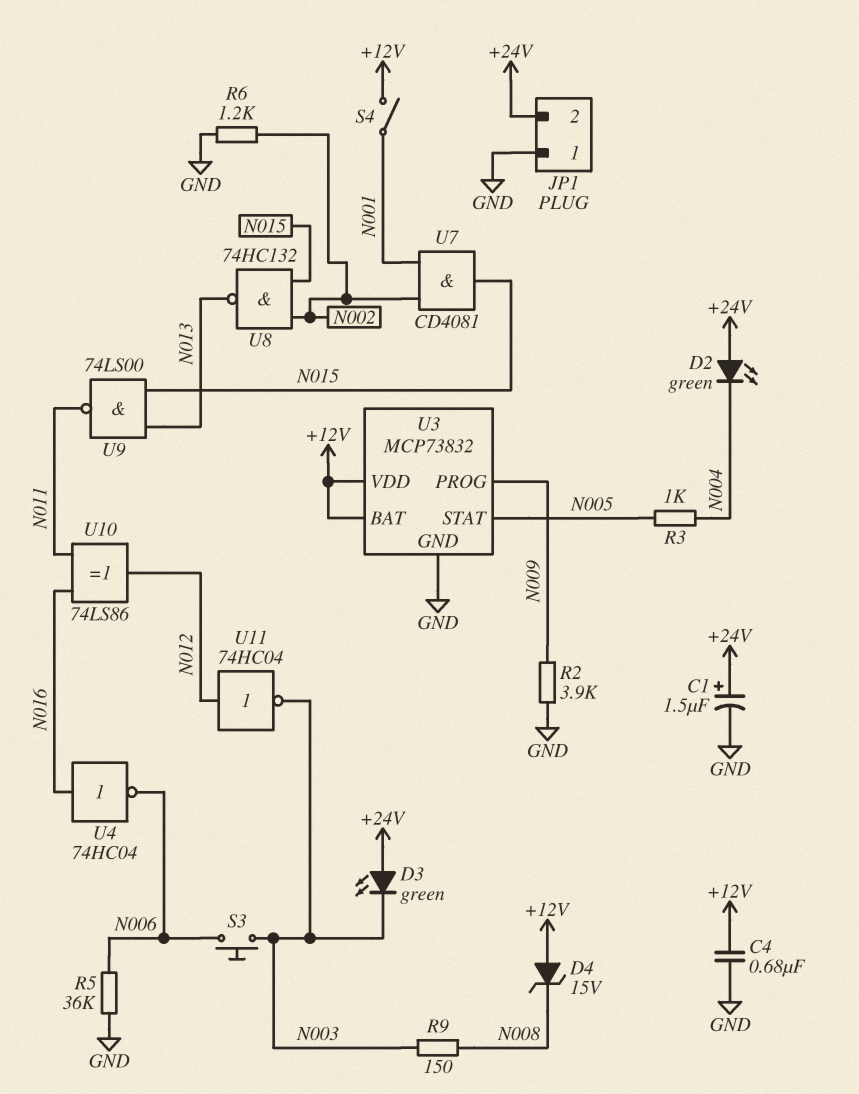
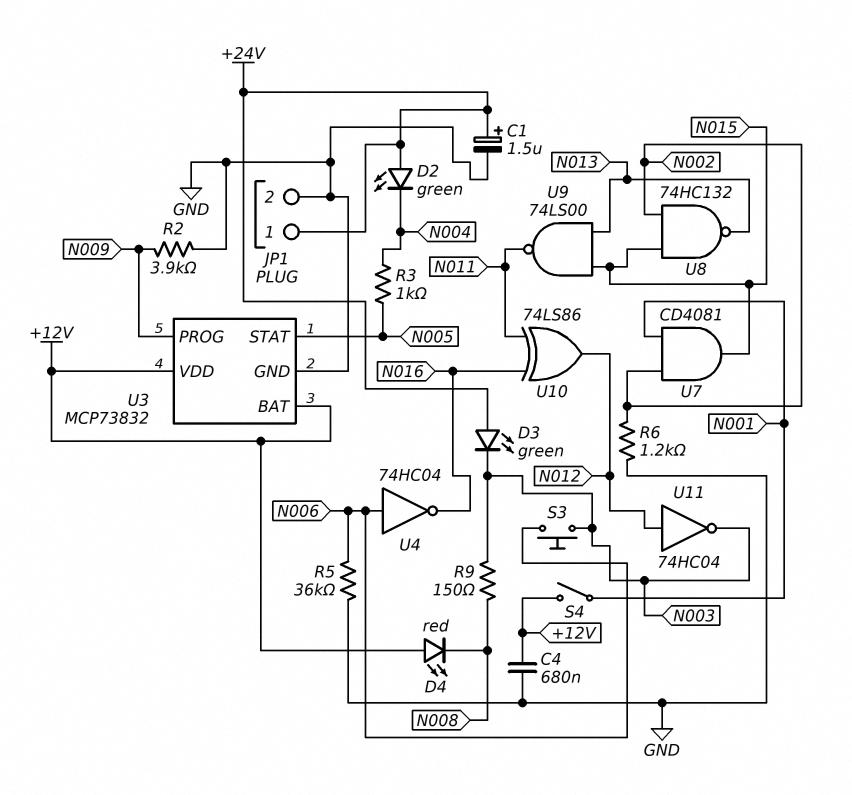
D4: zener 15V (A +12V, K N008) -> LED red (A +12V, K N008)
JP1 pin 1: GND -> +24V
JP1 pin 2: +24V -> GND
U4: NOT 74HC04 (in N016, out N006) -> NOT 74HC04 (in N006, out N016)

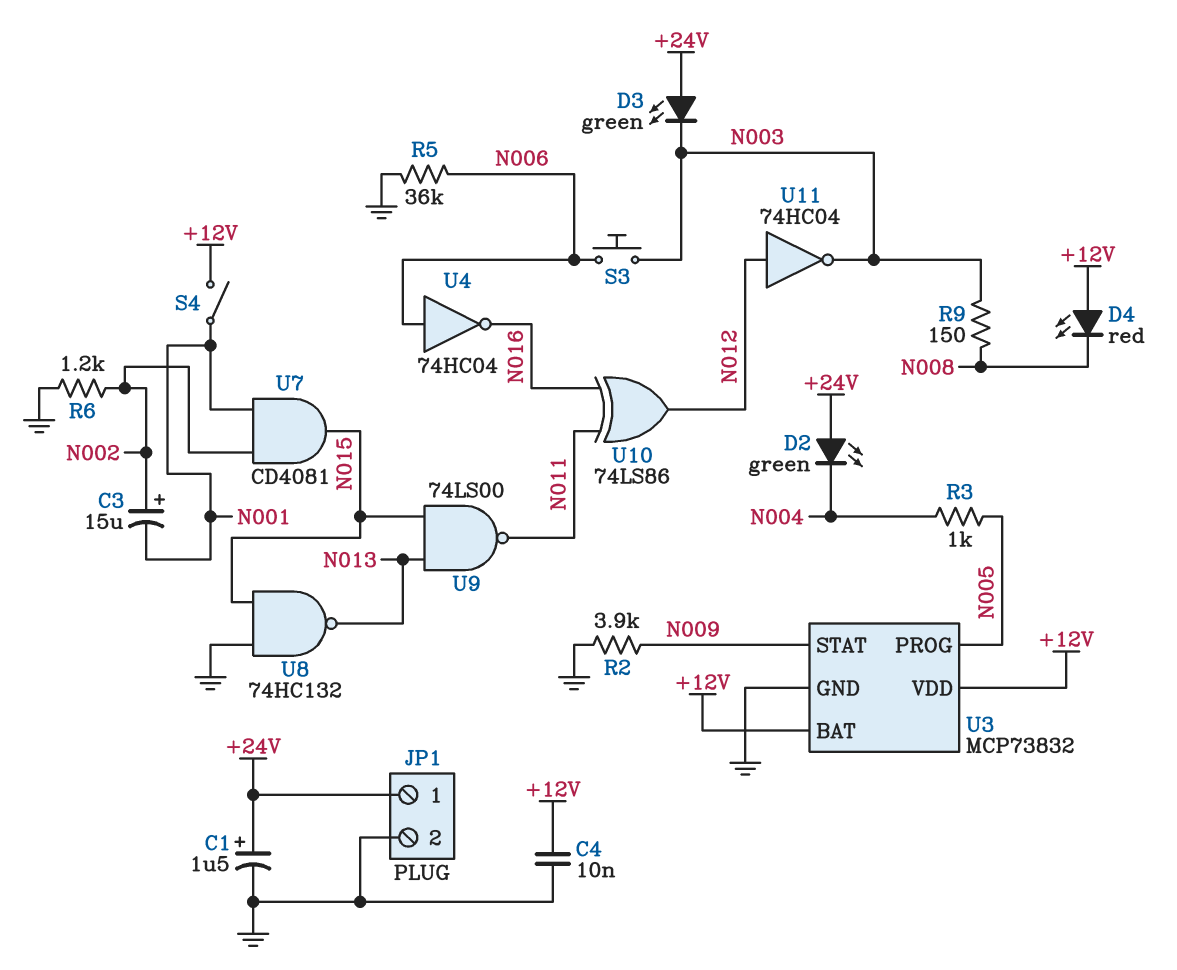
C3: none -> 15uF (plus N002, minus N001)
C4: 680nF (+12V, GND) -> 10nF (+12V, GND)
U3 pin PROG: N009 -> N005
U3 pin STAT: N005 -> N009
U8: NAND 74HC132 (in N002, in N015, out N013) -> NAND 74HC132 (in GND, in N015, out N013)

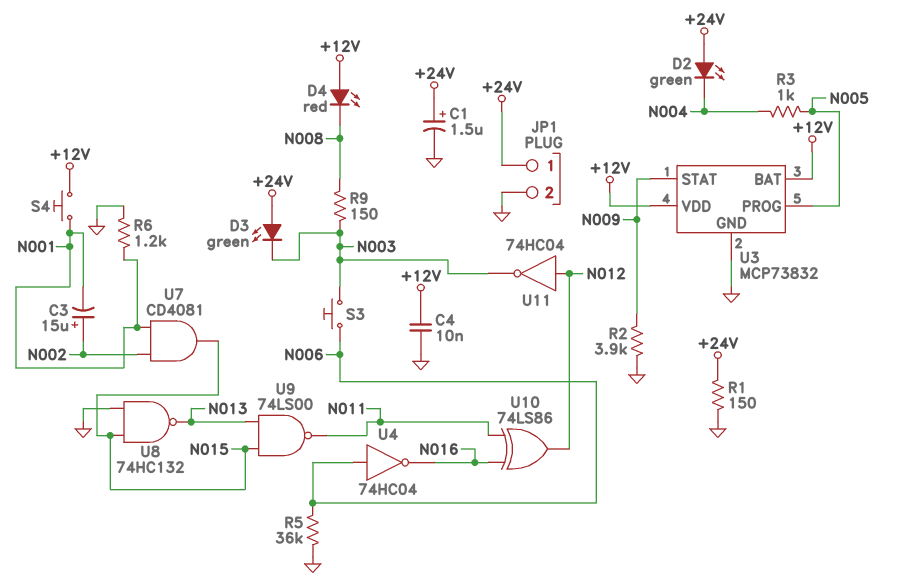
R1: none -> 150 (+24V, GND)
R6: 1.2k (GND, N002) -> 1.2k (GND, N001)
S4: switch (+12V, N001) -> button (+12V, N001)

